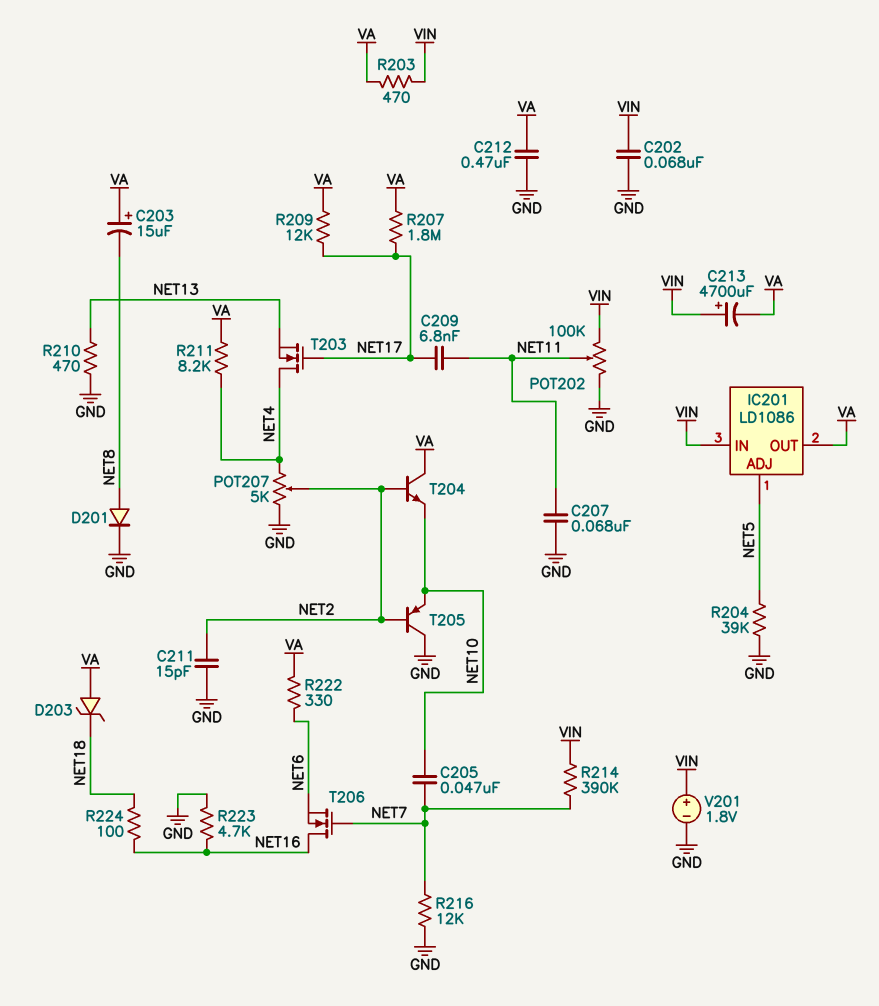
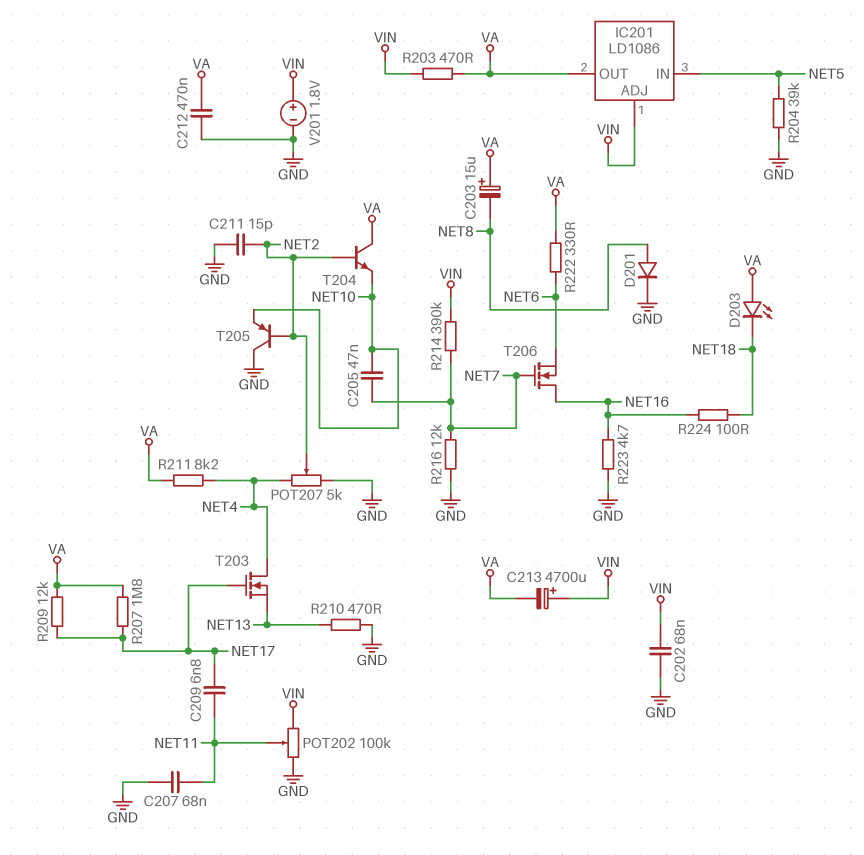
D203: zener (A VA, K NET18) -> LED (A VA, K NET18)
IC201 pin ADJ: NET5 -> VIN
IC201 pin IN: VIN -> NET5

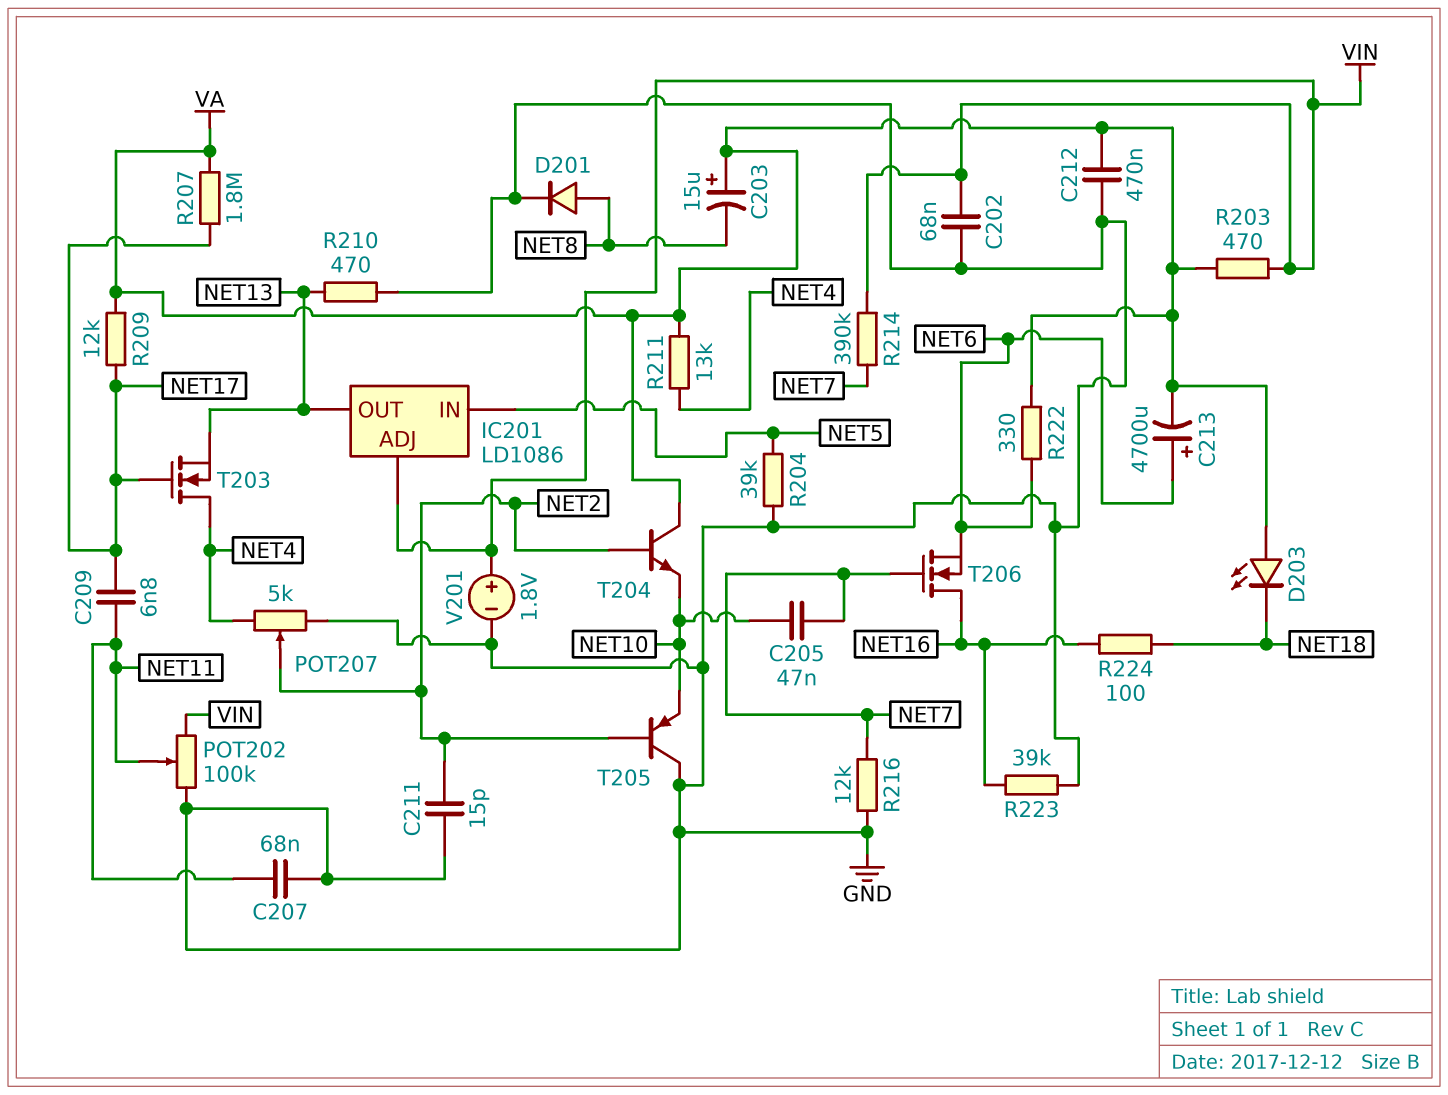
C213: 4700uF (plus VIN, minus VA) -> 4700uF (plus NET6, minus VA)
IC201 pin OUT: VA -> NET13
R211: 8.2k (NET4, VA) -> 13k (NET4, VA)
R223: 4.7k (GND, NET16) -> 39k (GND, NET16)

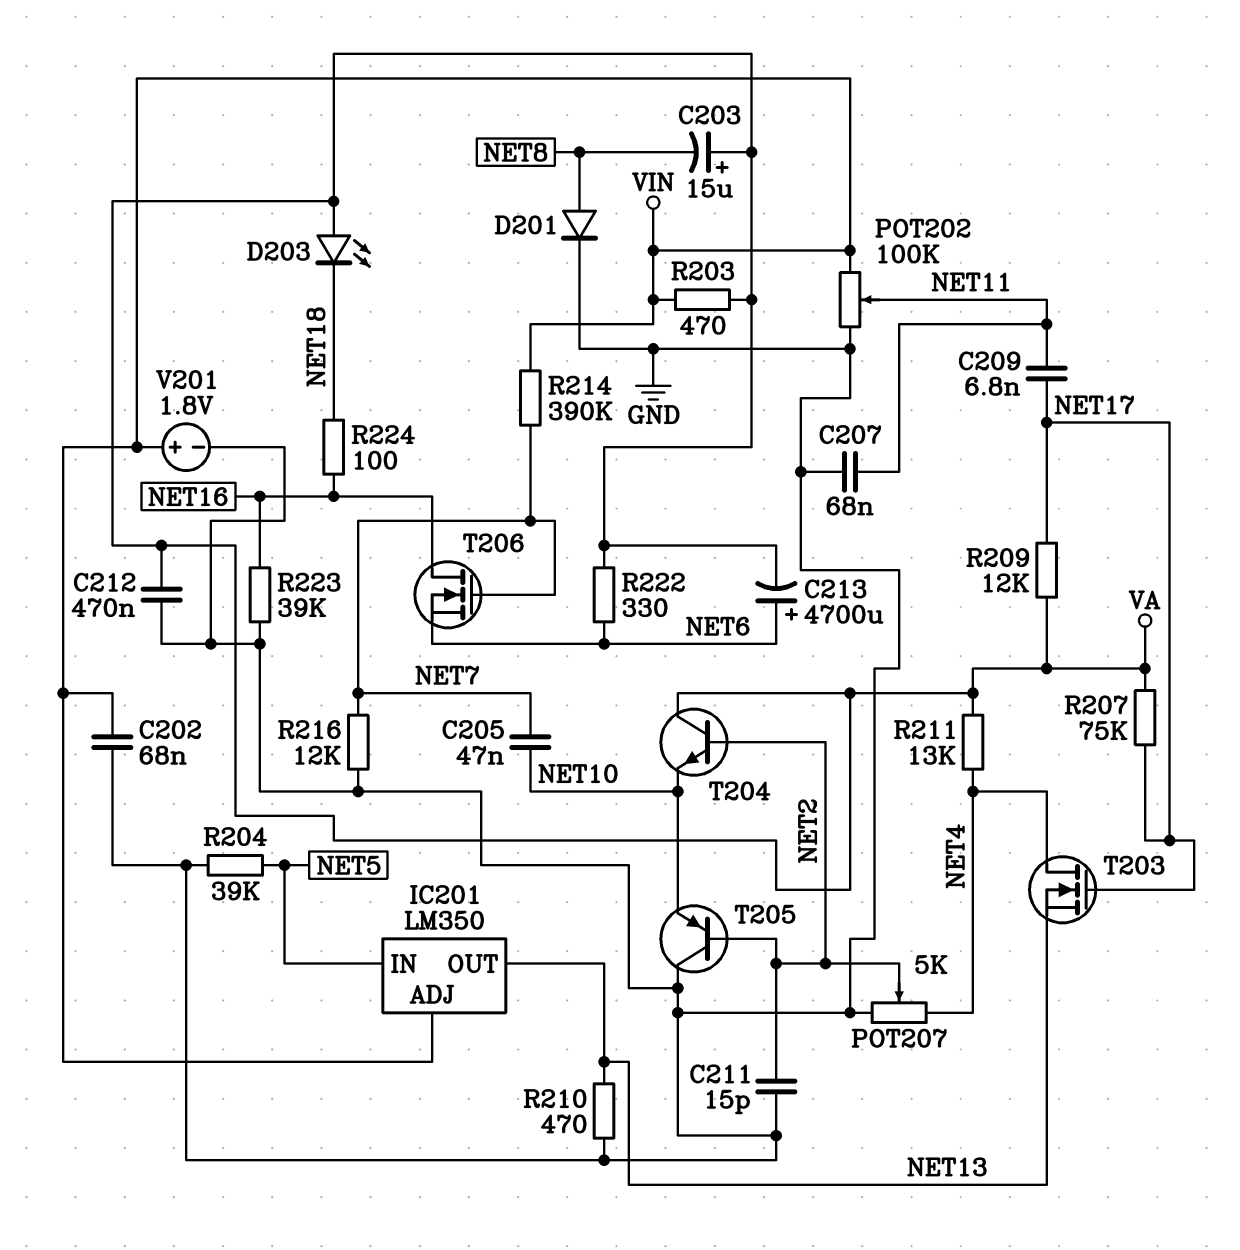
IC201: LD1086 -> LM350
R207: 1.8M (NET17, VA) -> 75k (NET17, VA)

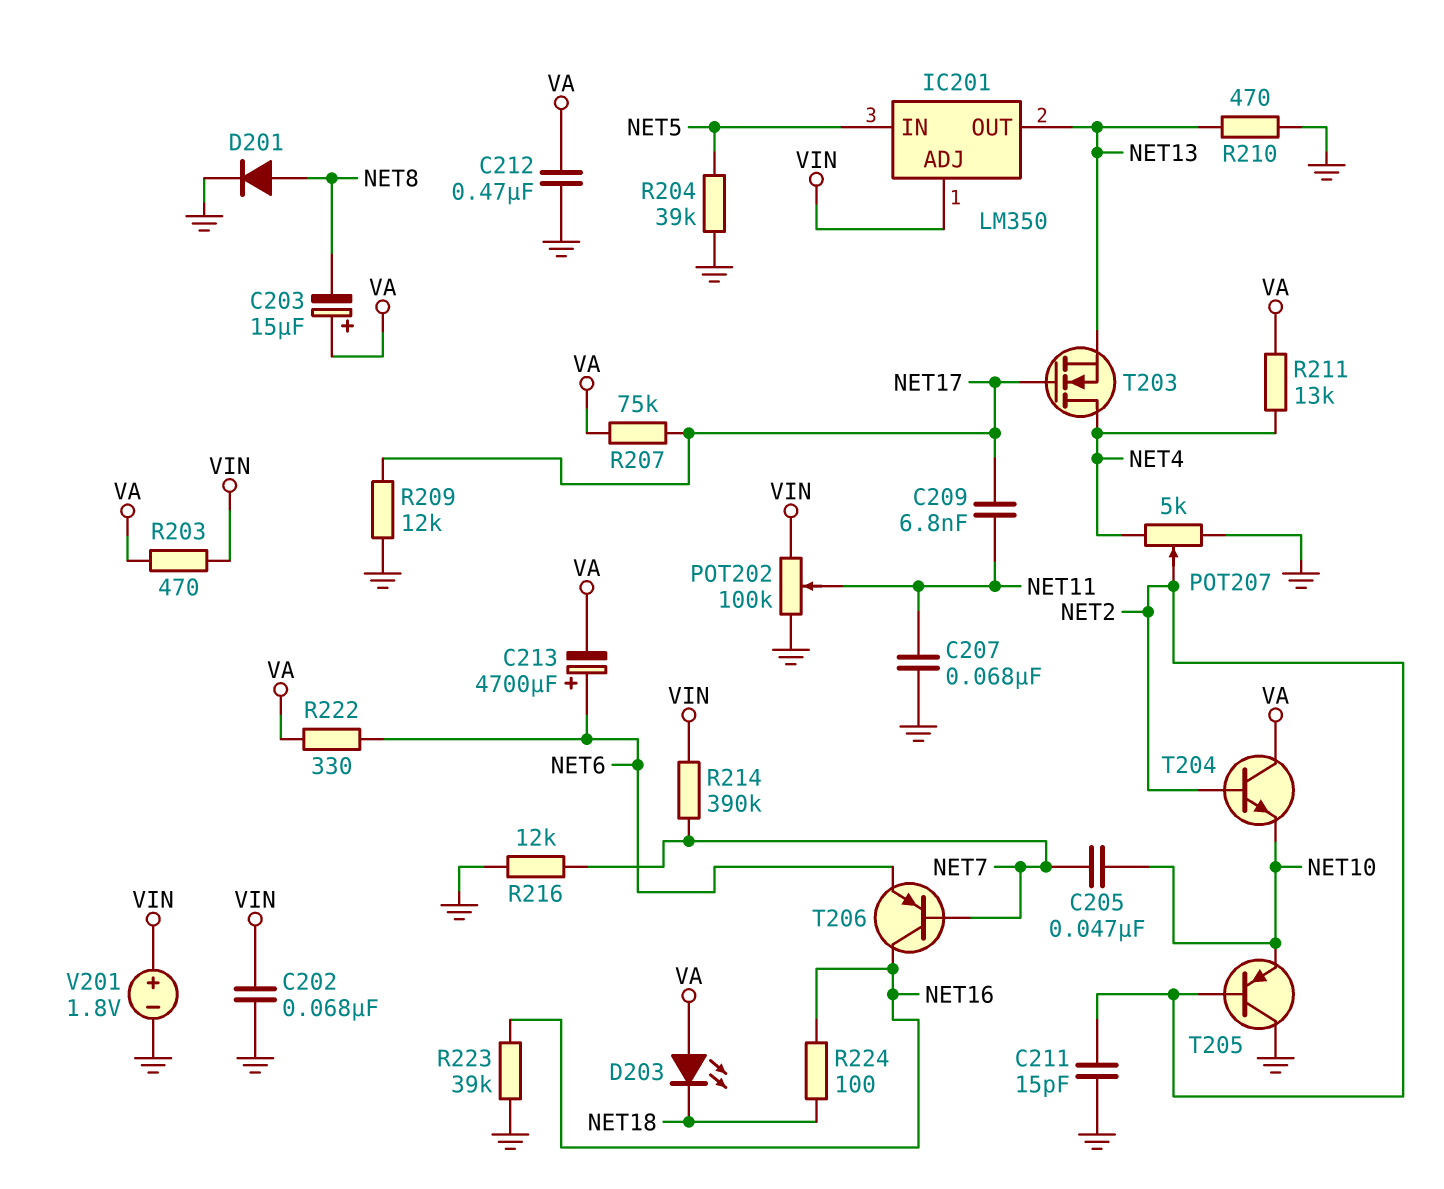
R209: 12k (NET17, VA) -> 12k (GND, NET17)
T206: NMOS (G NET7, D NET16, S NET6) -> PNP (B NET7, C NET16, E NET6)

